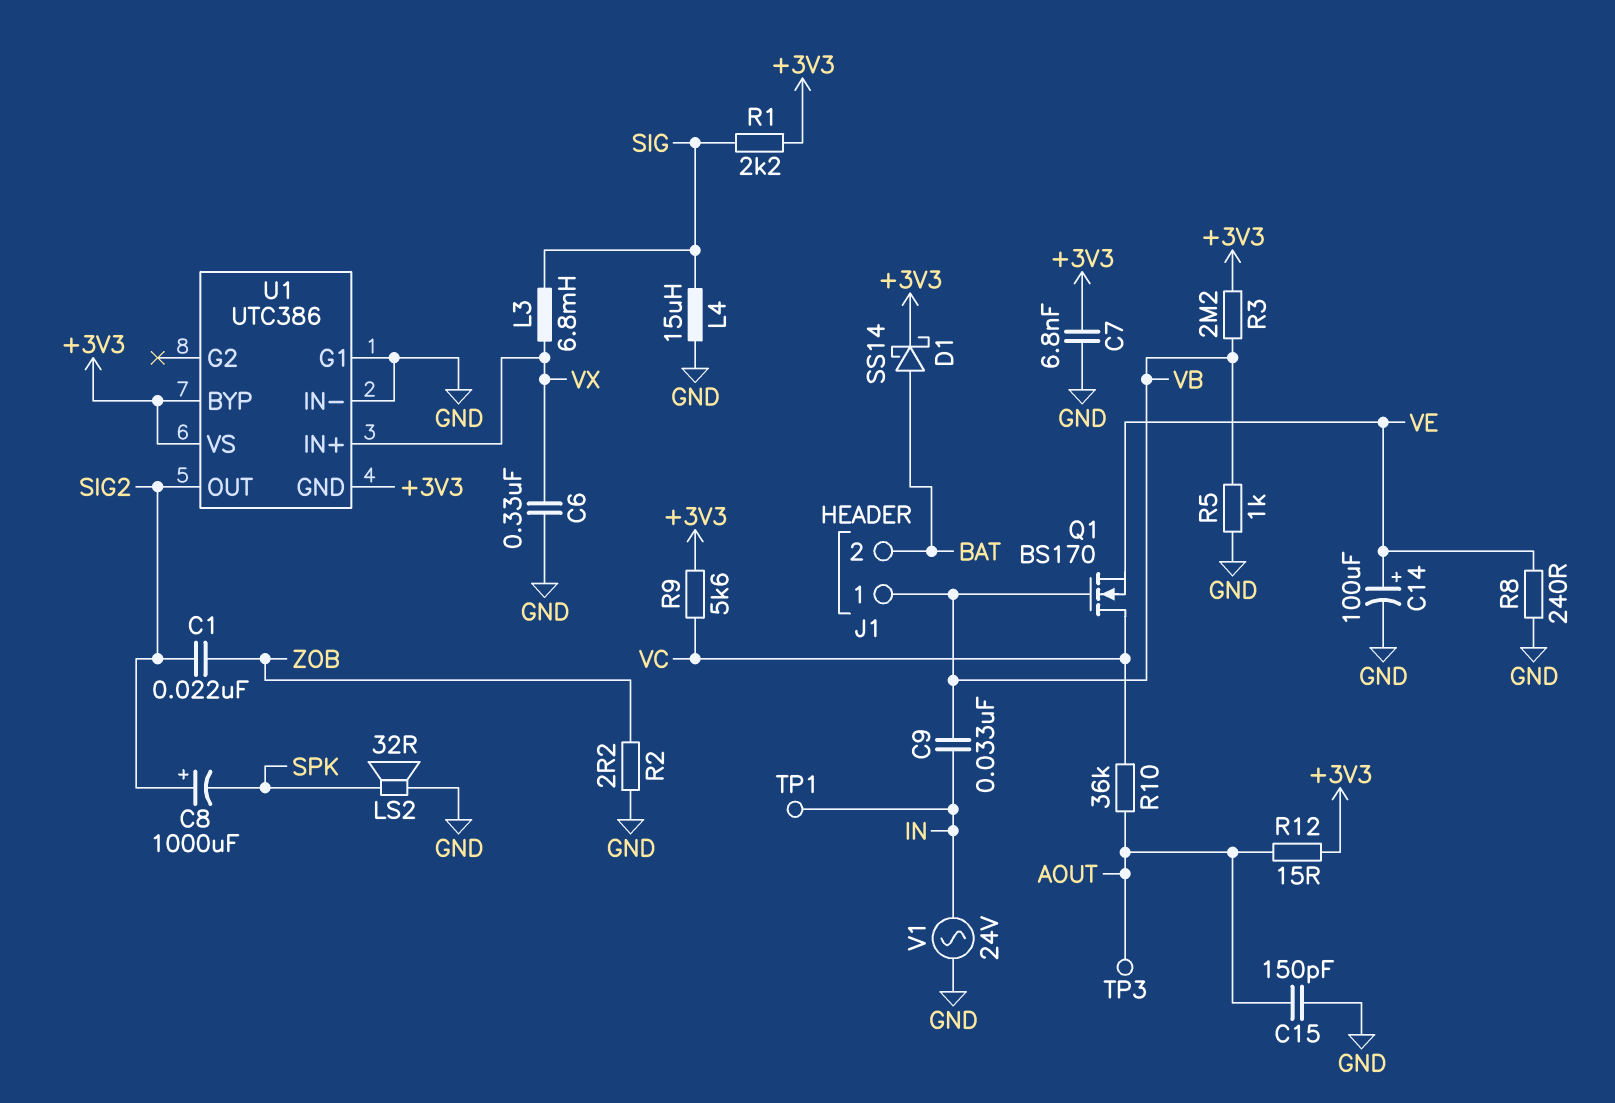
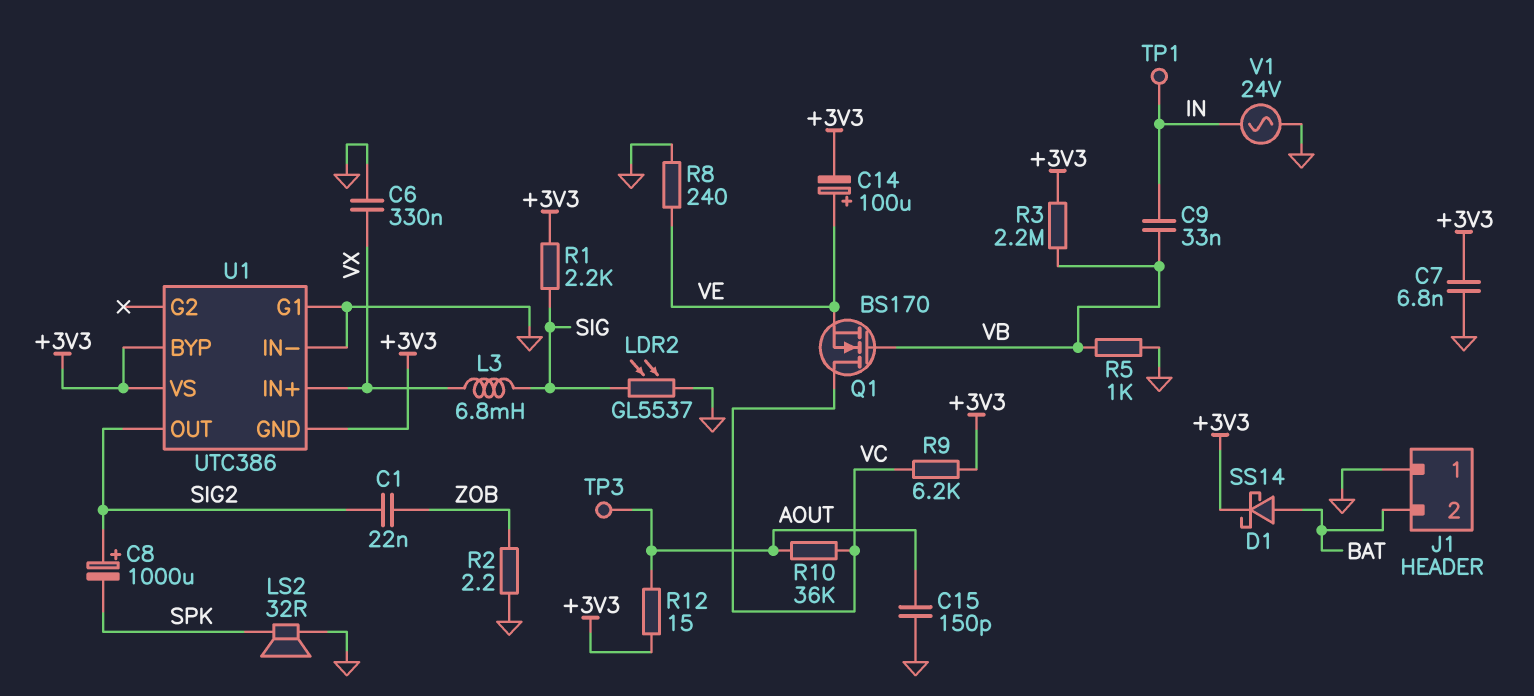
C14: 100uF (plus VE, minus GND) -> 100uF (plus VE, minus +3V3)
J1 pin 1: VB -> GND
L4: 15uH (GND, SIG) -> none
LDR2: none -> GL5537 (GND, SIG)
R9: 5.6k (+3V3, VC) -> 6.2k (+3V3, VC)

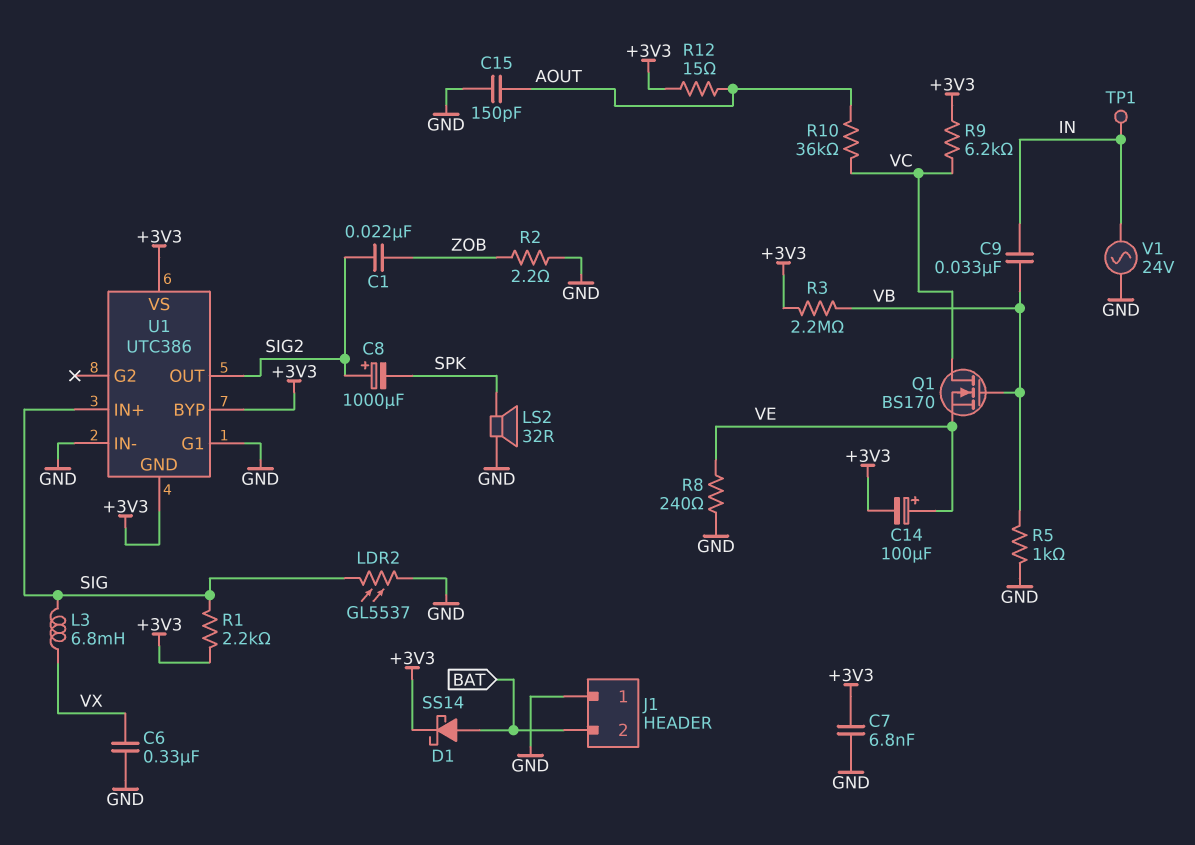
TP3: test point (AOUT) -> none
U1 pin IN+: VX -> SIG

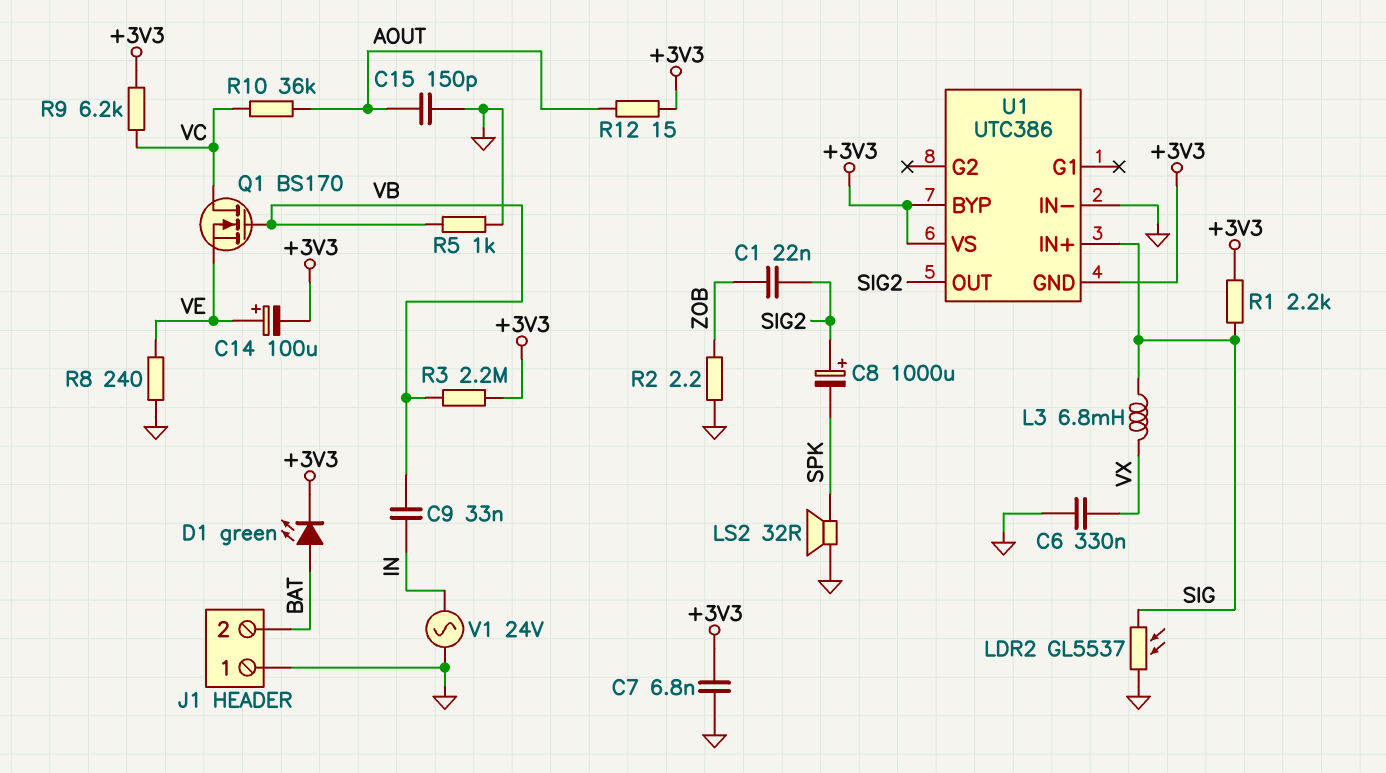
D1: schottky SS14 (A BAT, K +3V3) -> LED green (A BAT, K +3V3)
TP1: test point (IN) -> none
U1 pin G1: GND -> none

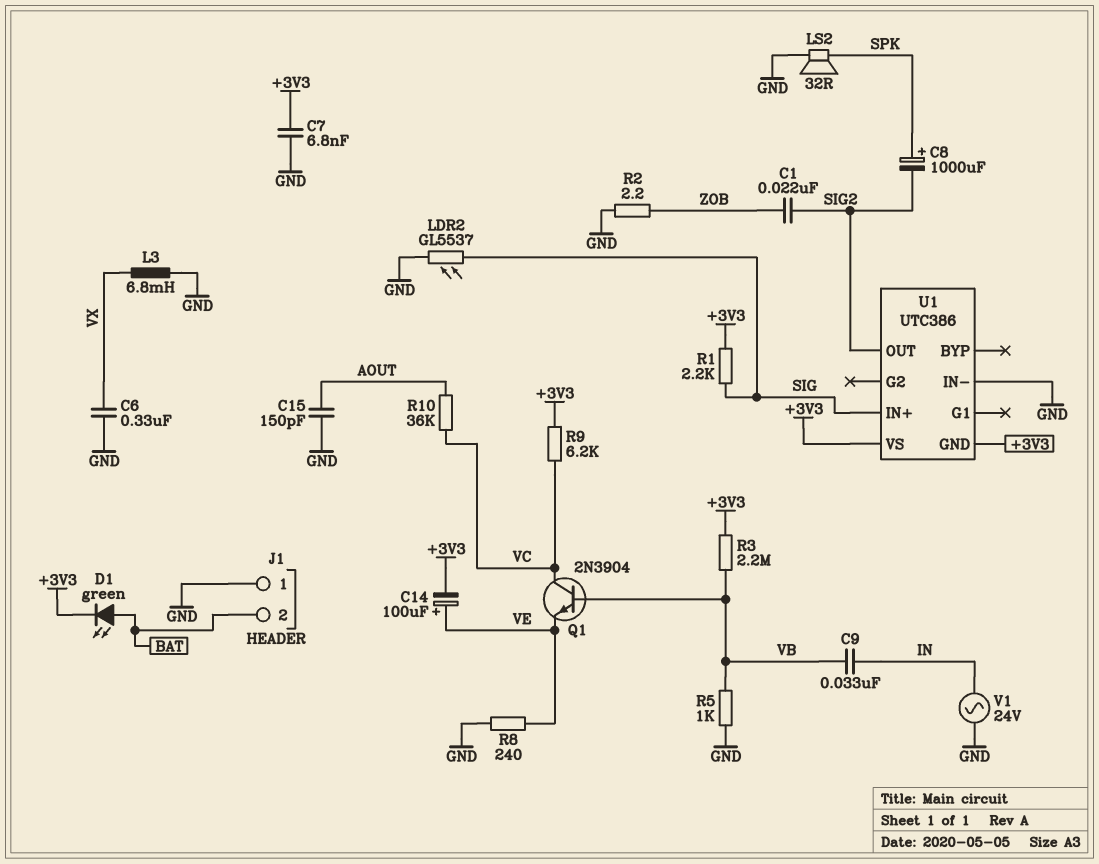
C8: 1000uF (plus SIG2, minus SPK) -> 1000uF (plus SPK, minus SIG2)
L3: 6.8mH (SIG, VX) -> 6.8mH (GND, VX)
Q1: NMOS BS170 (G VB, D VC, S VE) -> NPN 2N3904 (B VB, C VC, E VE)
R12: 15 (+3V3, AOUT) -> none
U1 pin BYP: +3V3 -> none

